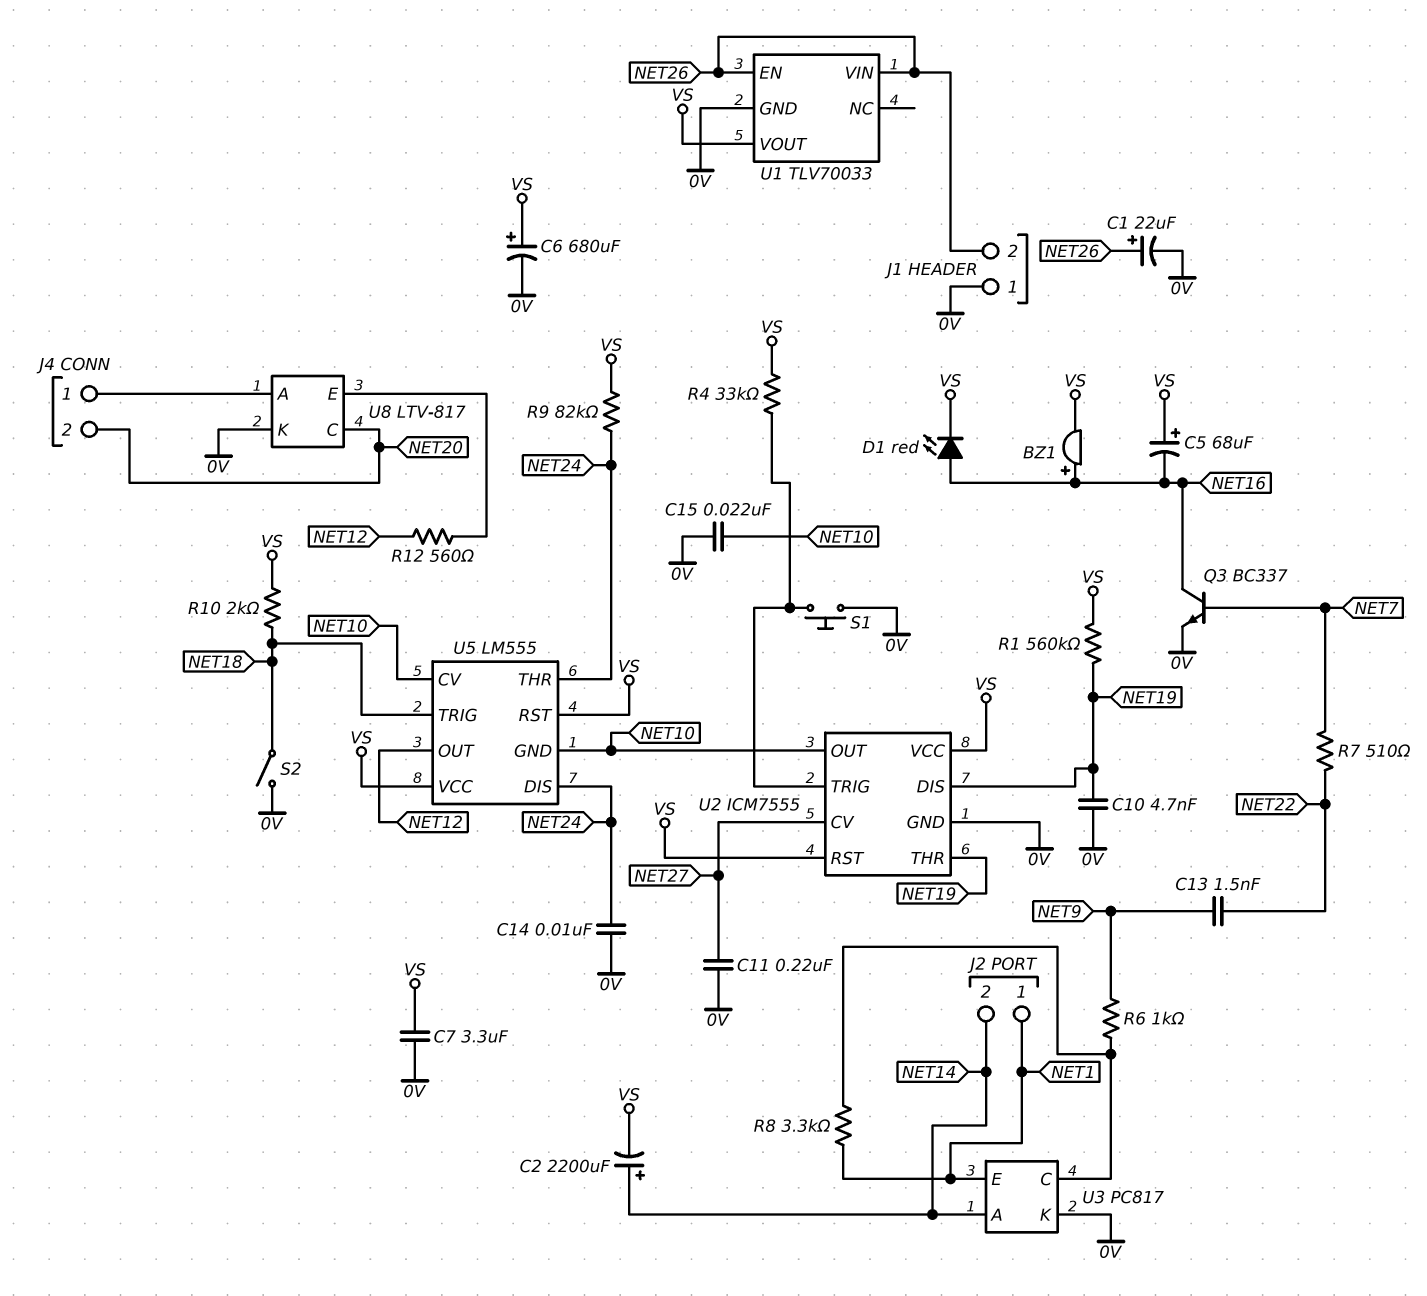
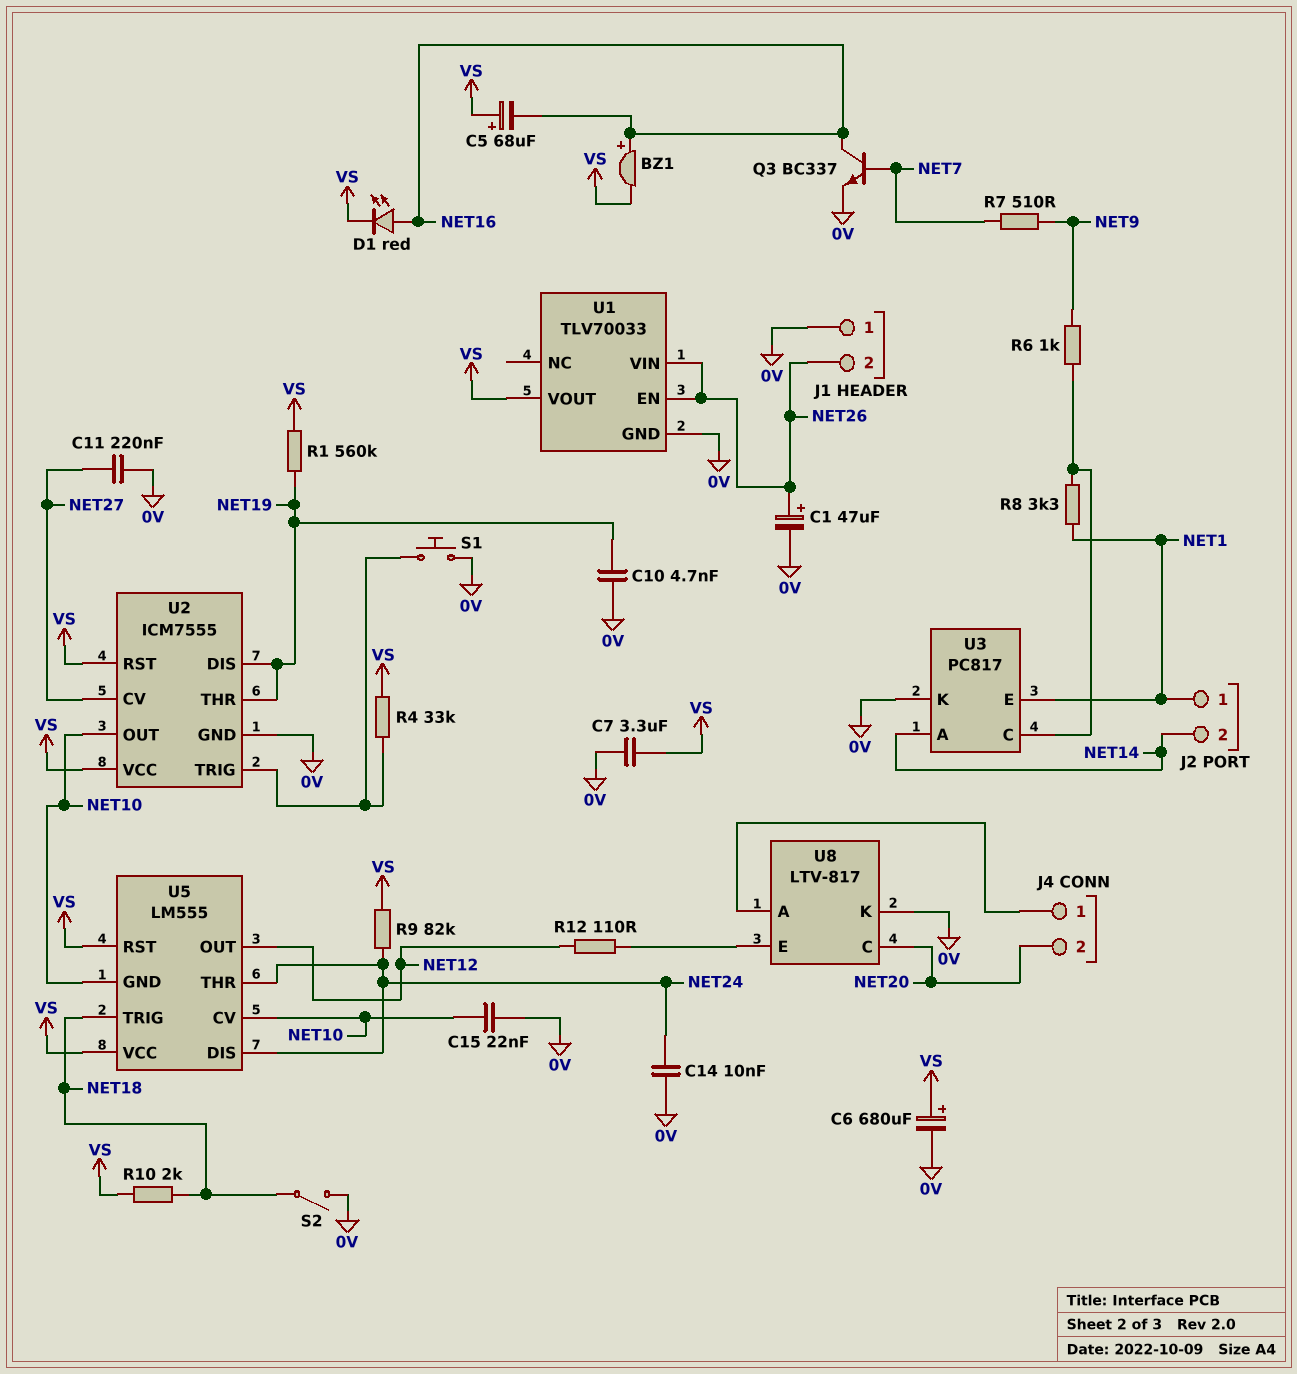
C1: 22uF (plus NET26, minus 0V) -> 47uF (plus NET26, minus 0V)
C2: 2200uF (plus NET14, minus VS) -> none
C13: 1.5nF (NET9, NET22) -> none
R7: 510 (NET7, NET22) -> 510 (NET7, NET9)
R12: 560 (NET12, U8/E) -> 110 (NET12, U8/E)

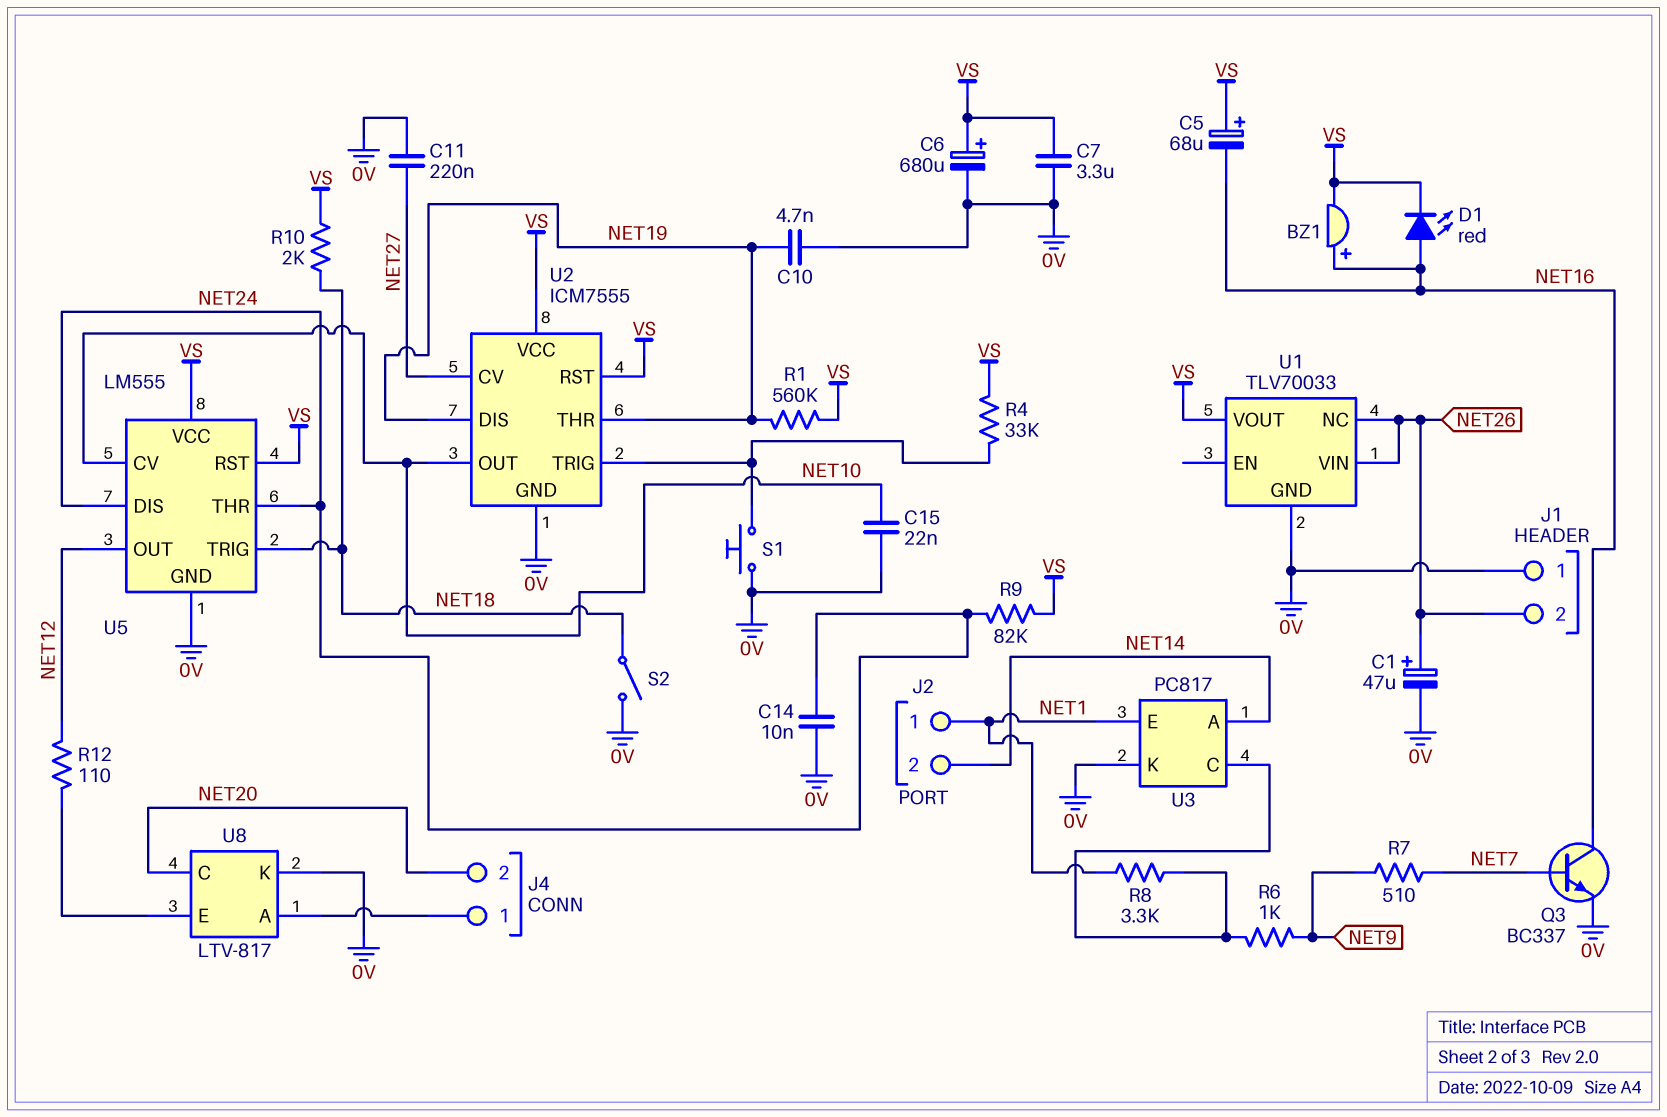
U1 pin EN: NET26 -> none
U1 pin NC: none -> NET26
U5 pin GND: NET10 -> 0V

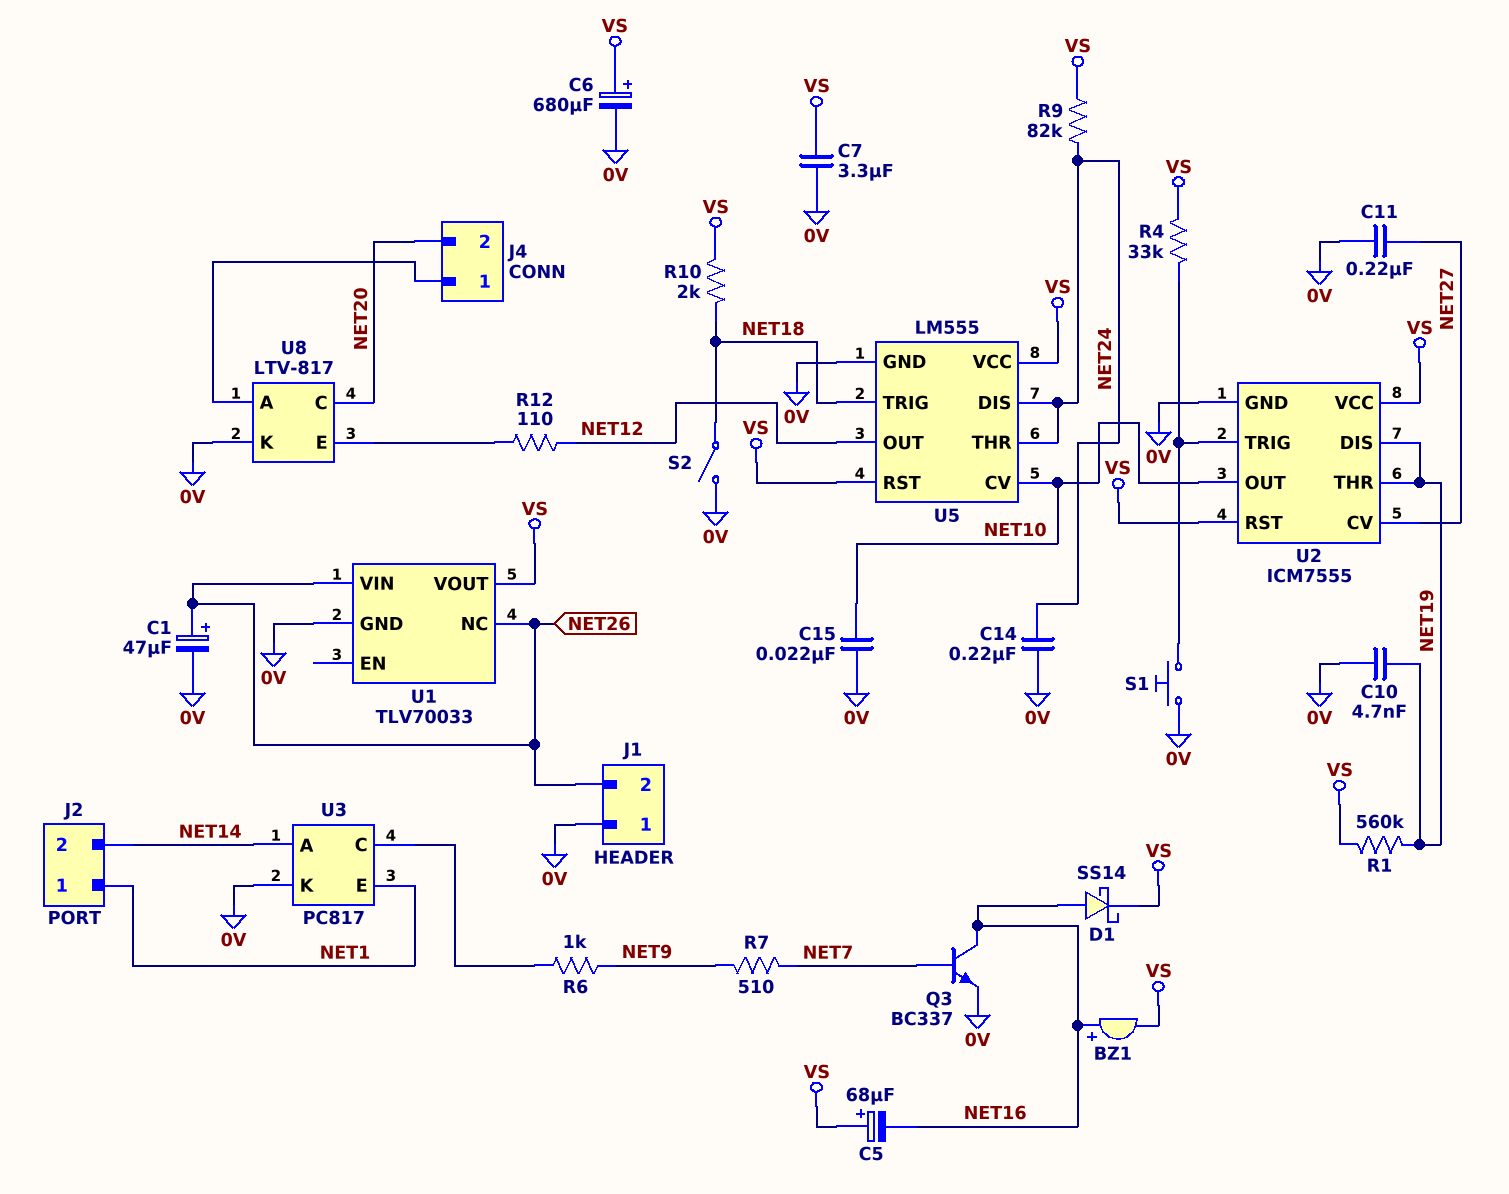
C14: 10nF (0V, NET24) -> 220nF (0V, NET24)
D1: LED red (A NET16, K VS) -> schottky SS14 (A NET16, K VS)
R8: 3.3k (NET1, U3/C) -> none

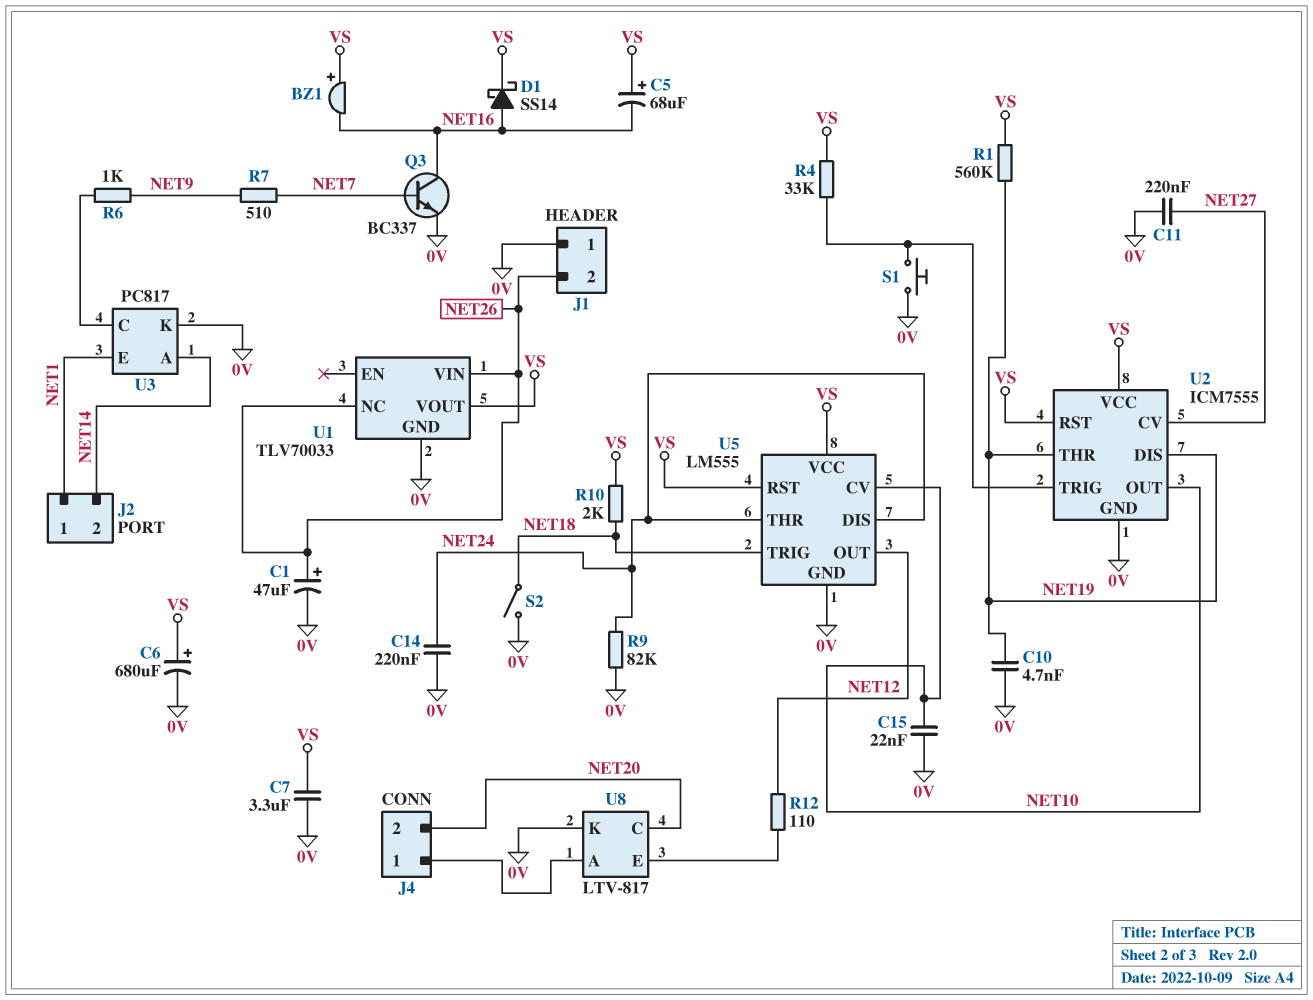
BZ1: buzzer (plus NET16, minus VS) -> buzzer (plus VS, minus NET16)
R9: 82k (NET24, VS) -> 82k (0V, NET24)

